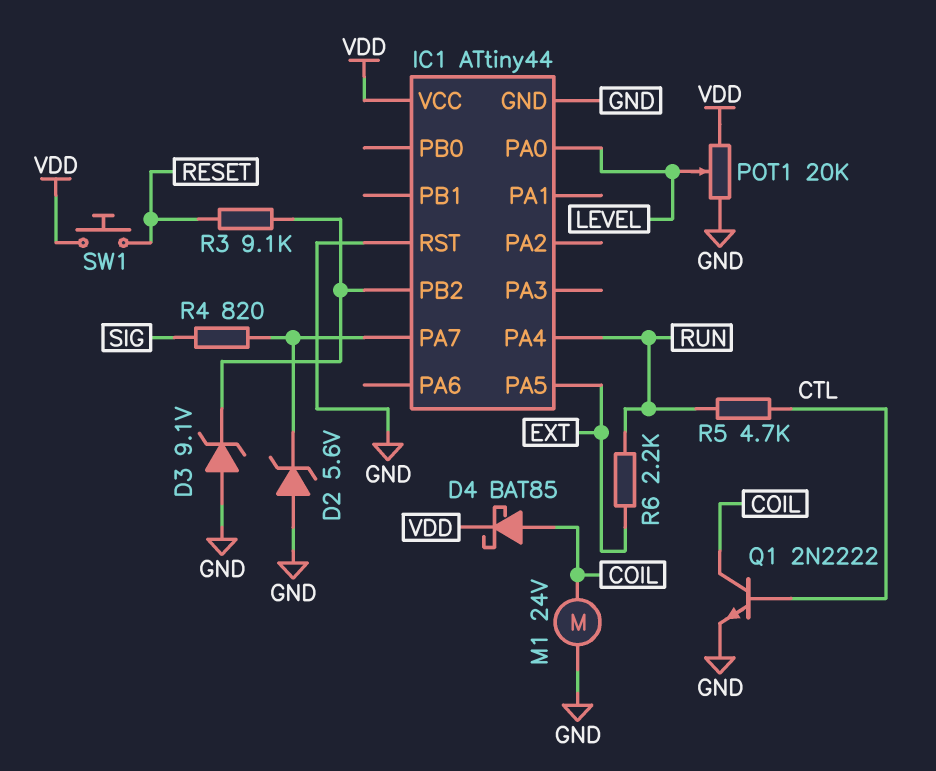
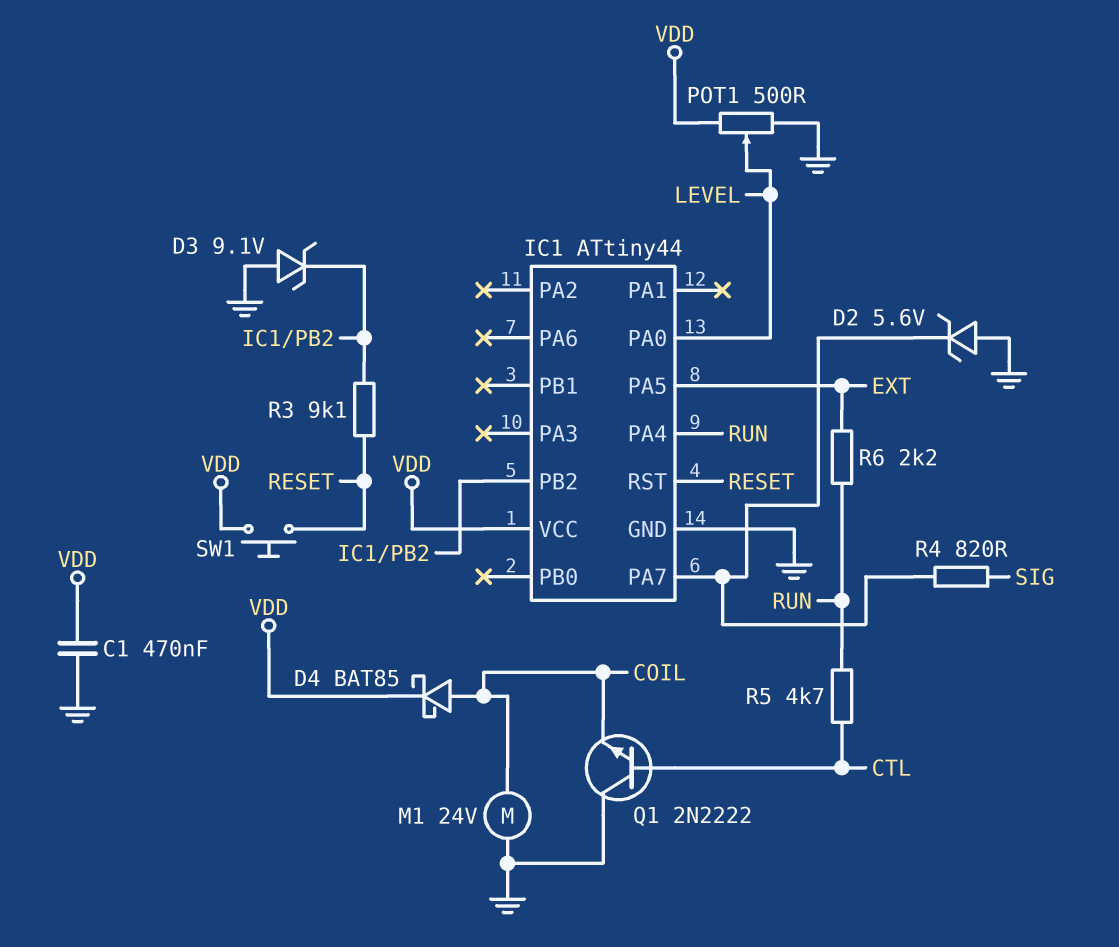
C1: none -> 470nF (GND, VDD)
IC1 pin RST: GND -> RESET
POT1: 20k (GND, VDD, wiper LEVEL) -> 500 (GND, VDD, wiper LEVEL)
Q1: NPN 2N2222 (B CTL, C COIL, E GND) -> NPN 2N2222 (B CTL, C GND, E COIL)

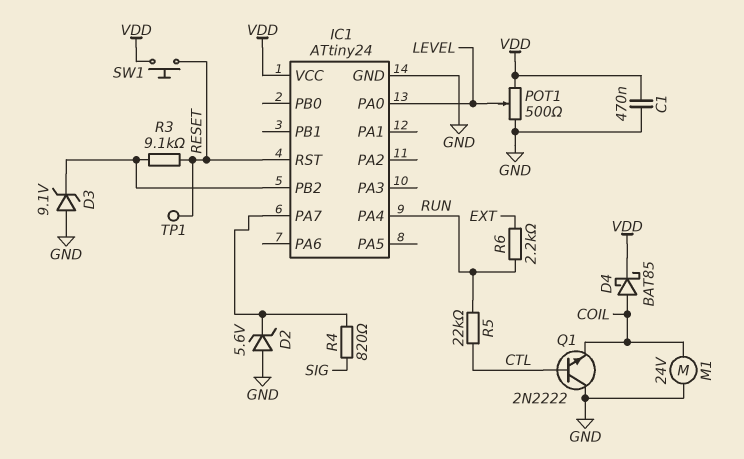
IC1: ATtiny44 -> ATtiny24
IC1 pin PA5: EXT -> none
R5: 4.7k (CTL, RUN) -> 22k (CTL, RUN)
TP1: none -> test point (RESET)

